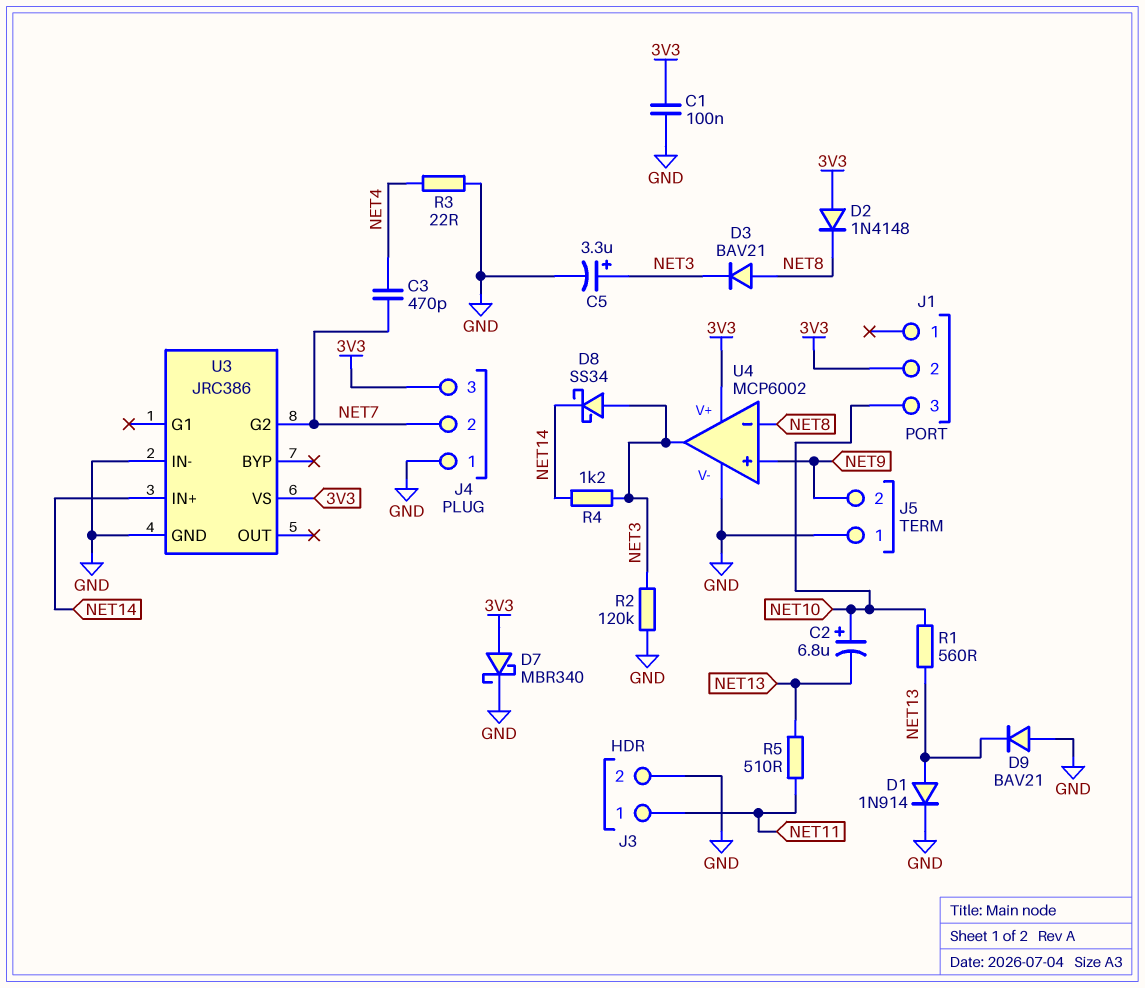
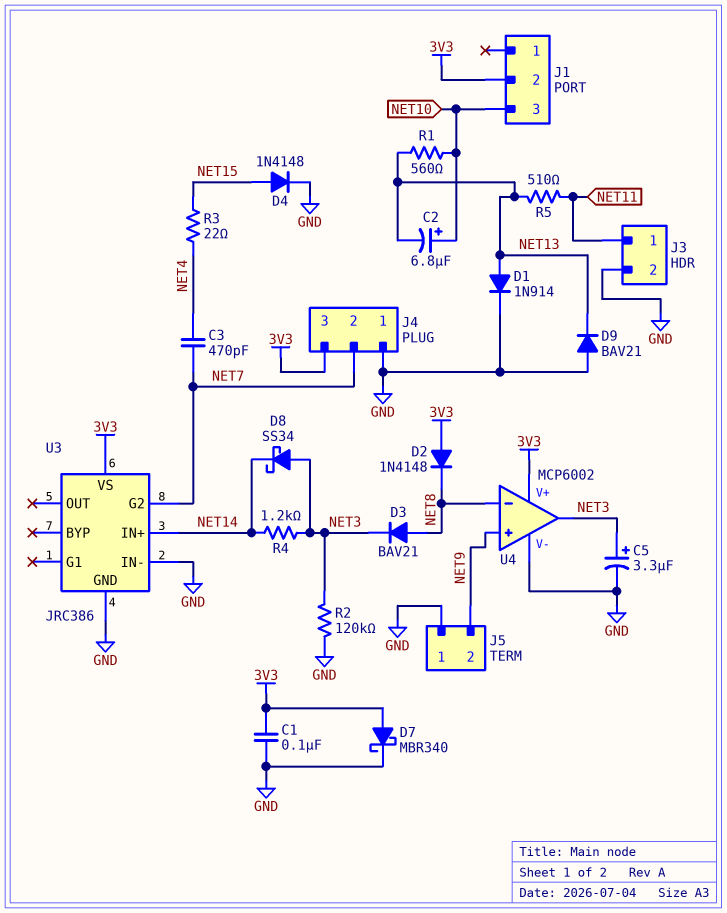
D4: none -> diode 1N4148 (A NET15, K GND)
R3: 22 (GND, NET4) -> 22 (NET4, NET15)

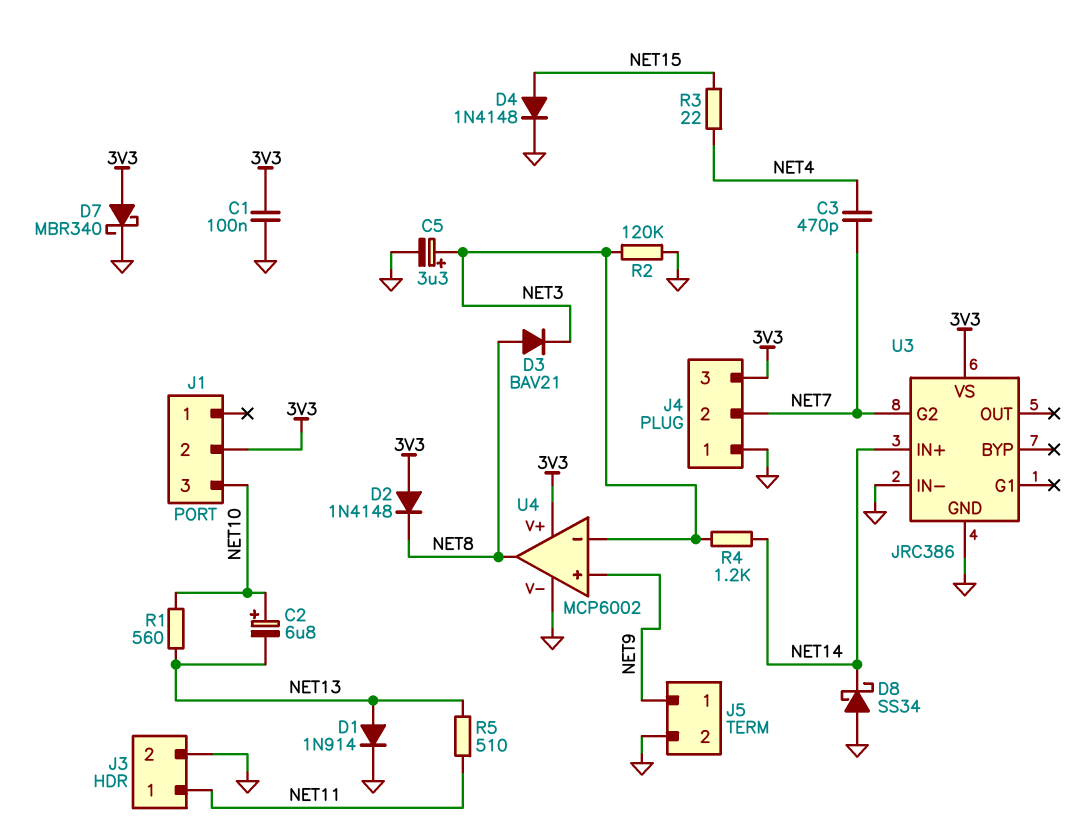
D8: schottky SS34 (A NET3, K NET14) -> schottky SS34 (A GND, K NET14)
D9: diode BAV21 (A GND, K NET13) -> none
J5 pin 1: GND -> NET9
J5 pin 2: NET9 -> GND
U4 pin in-: NET8 -> NET3
U4 pin out: NET3 -> NET8

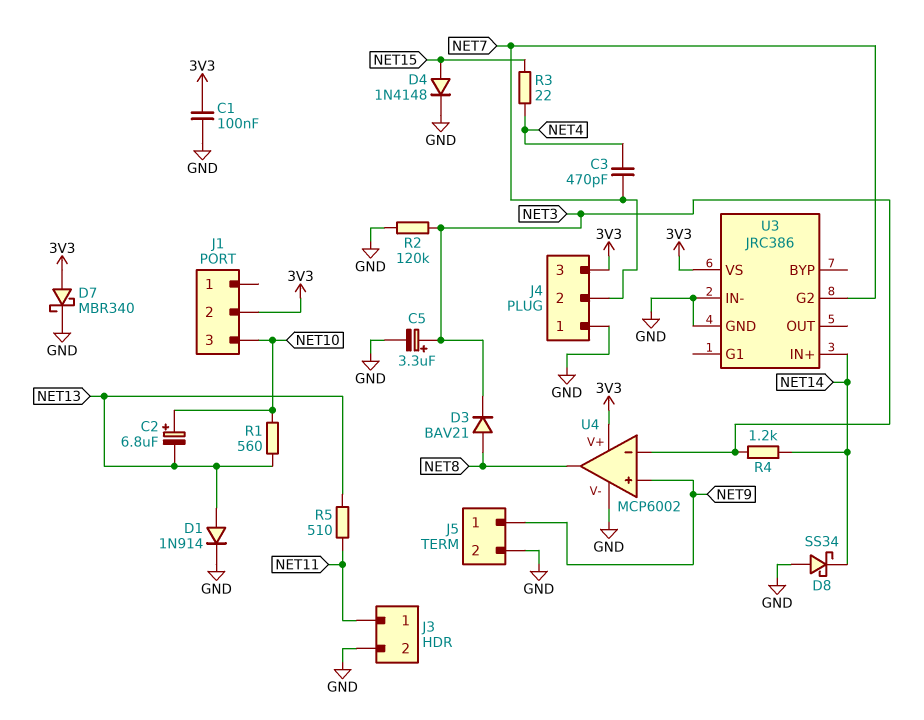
D2: diode 1N4148 (A 3V3, K NET8) -> none

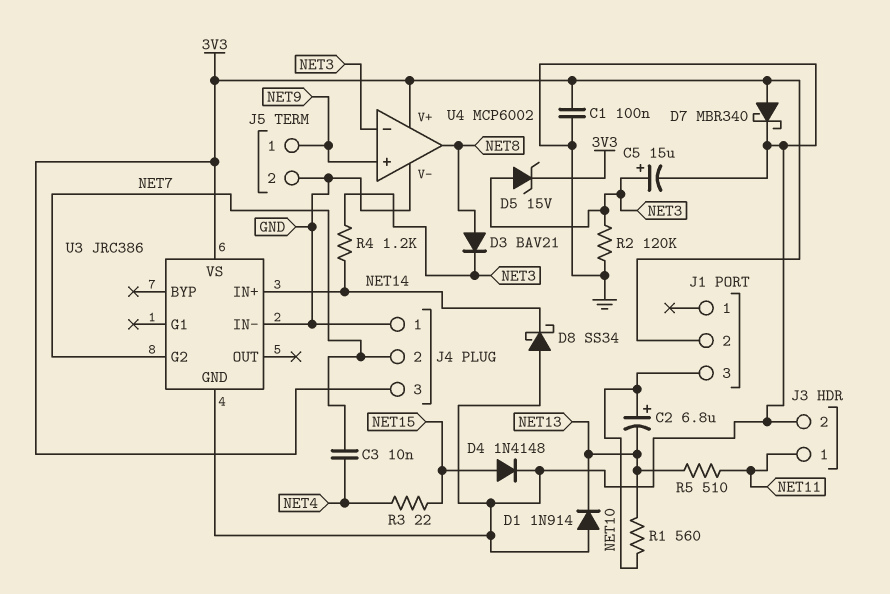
C3: 470pF (NET4, NET7) -> 10nF (NET4, NET7)
C5: 3.3uF (plus NET3, minus GND) -> 15uF (plus NET3, minus GND)
D1: diode 1N914 (A NET13, K GND) -> diode 1N914 (A GND, K NET13)
D5: none -> zener 15V (A NET3, K 3V3)

